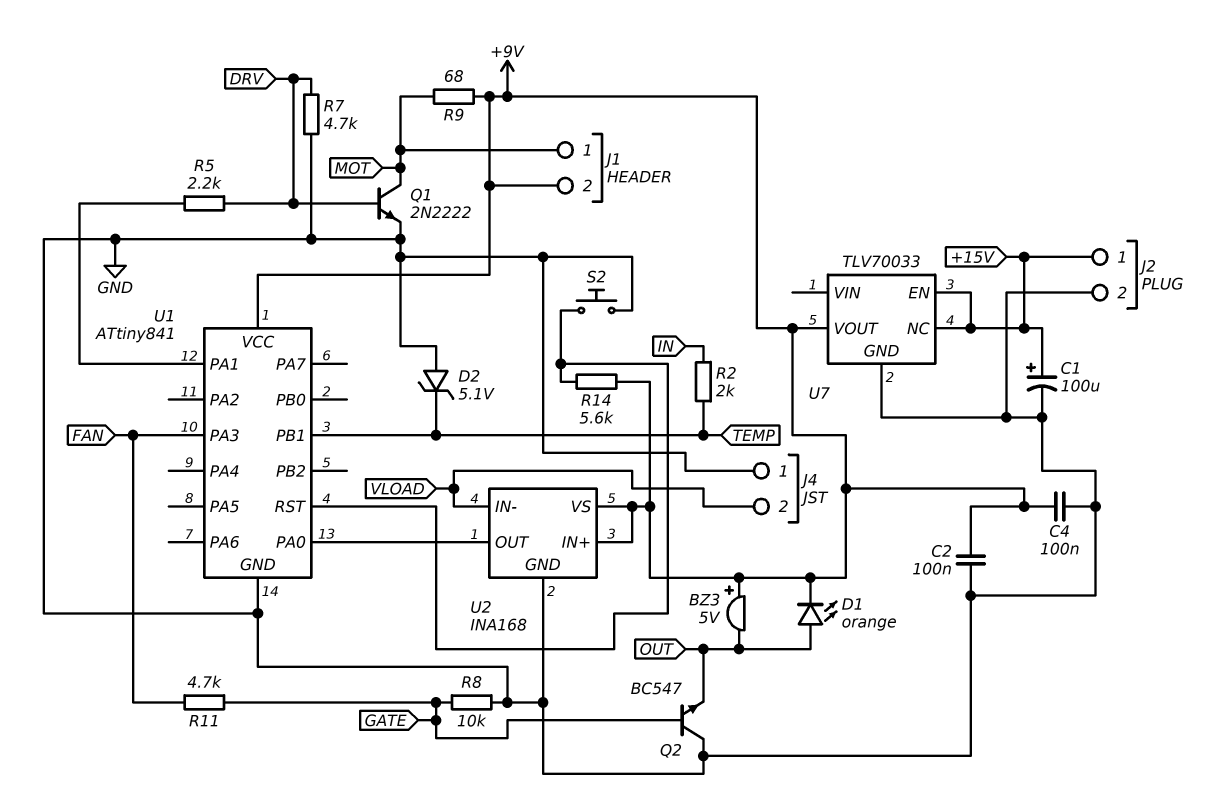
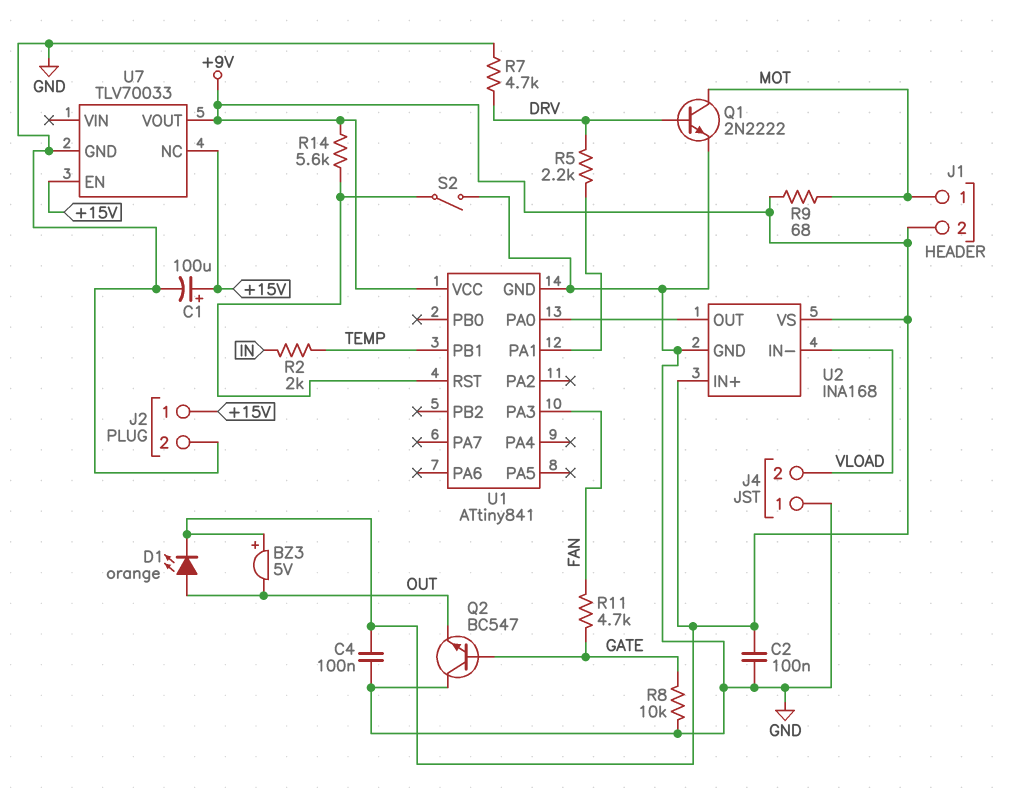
D2: zener 5.1V (A GND, K TEMP) -> none
S2: button (GND, U1/RST) -> switch (GND, U1/RST)

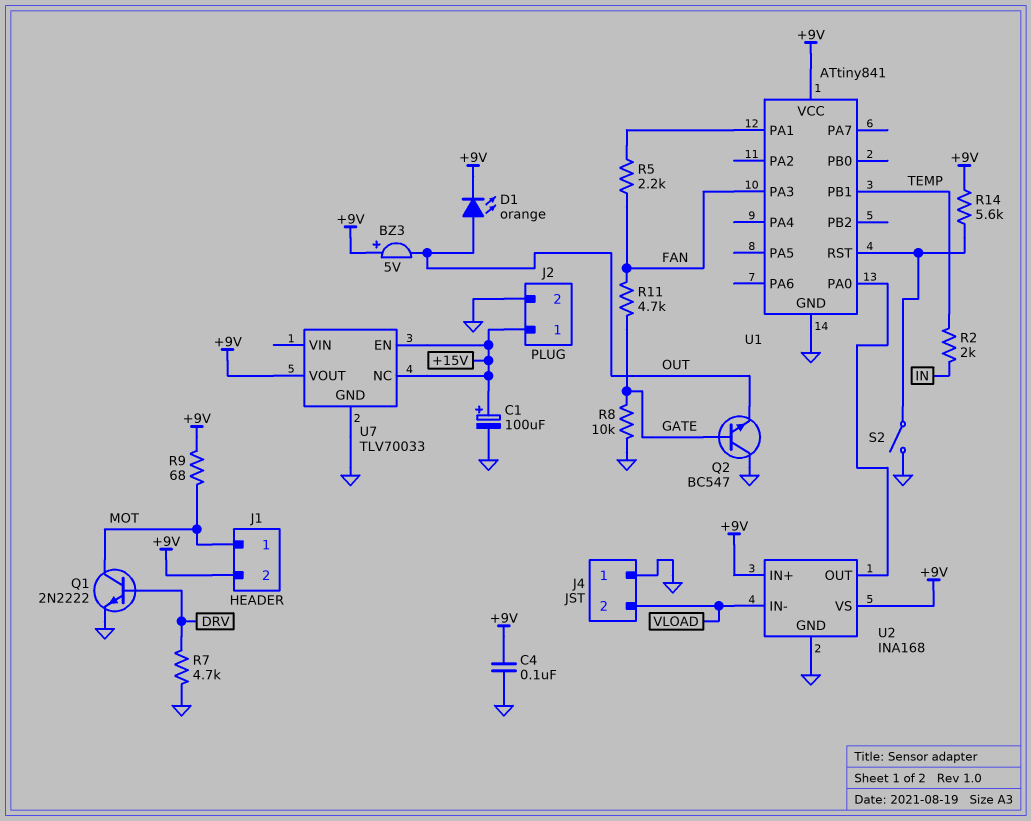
C2: 100nF (+9V, GND) -> none
R5: 2.2k (DRV, U1/PA1) -> 2.2k (FAN, U1/PA1)

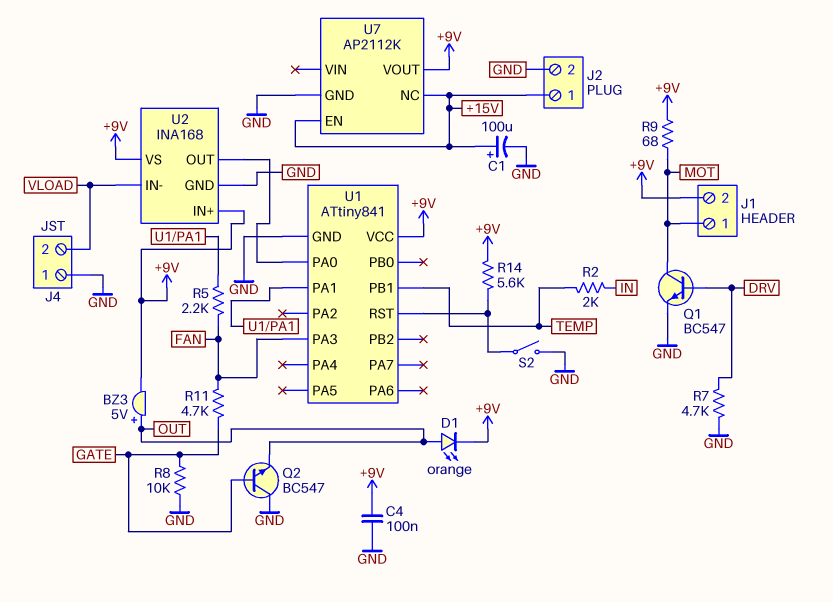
BZ3: buzzer 5V (plus +9V, minus OUT) -> buzzer 5V (plus OUT, minus +9V)
Q1: NPN 2N2222 (B DRV, C MOT, E GND) -> NPN BC547 (B DRV, C MOT, E GND)
U7: TLV70033 -> AP2112K

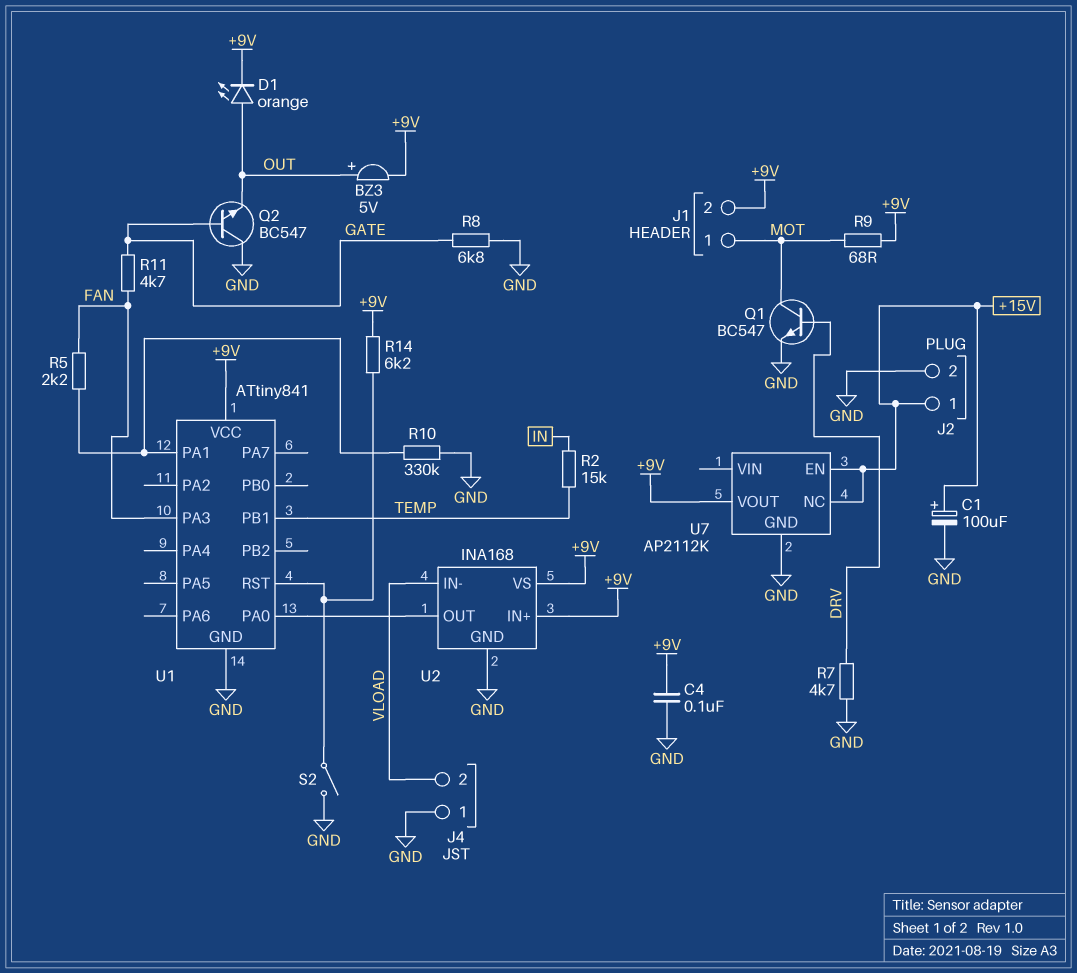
R2: 2k (IN, TEMP) -> 15k (IN, TEMP)
R8: 10k (GATE, GND) -> 6.8k (GATE, GND)
R10: none -> 330k (GND, U1/PA1)
R14: 5.6k (+9V, U1/RST) -> 6.2k (+9V, U1/RST)

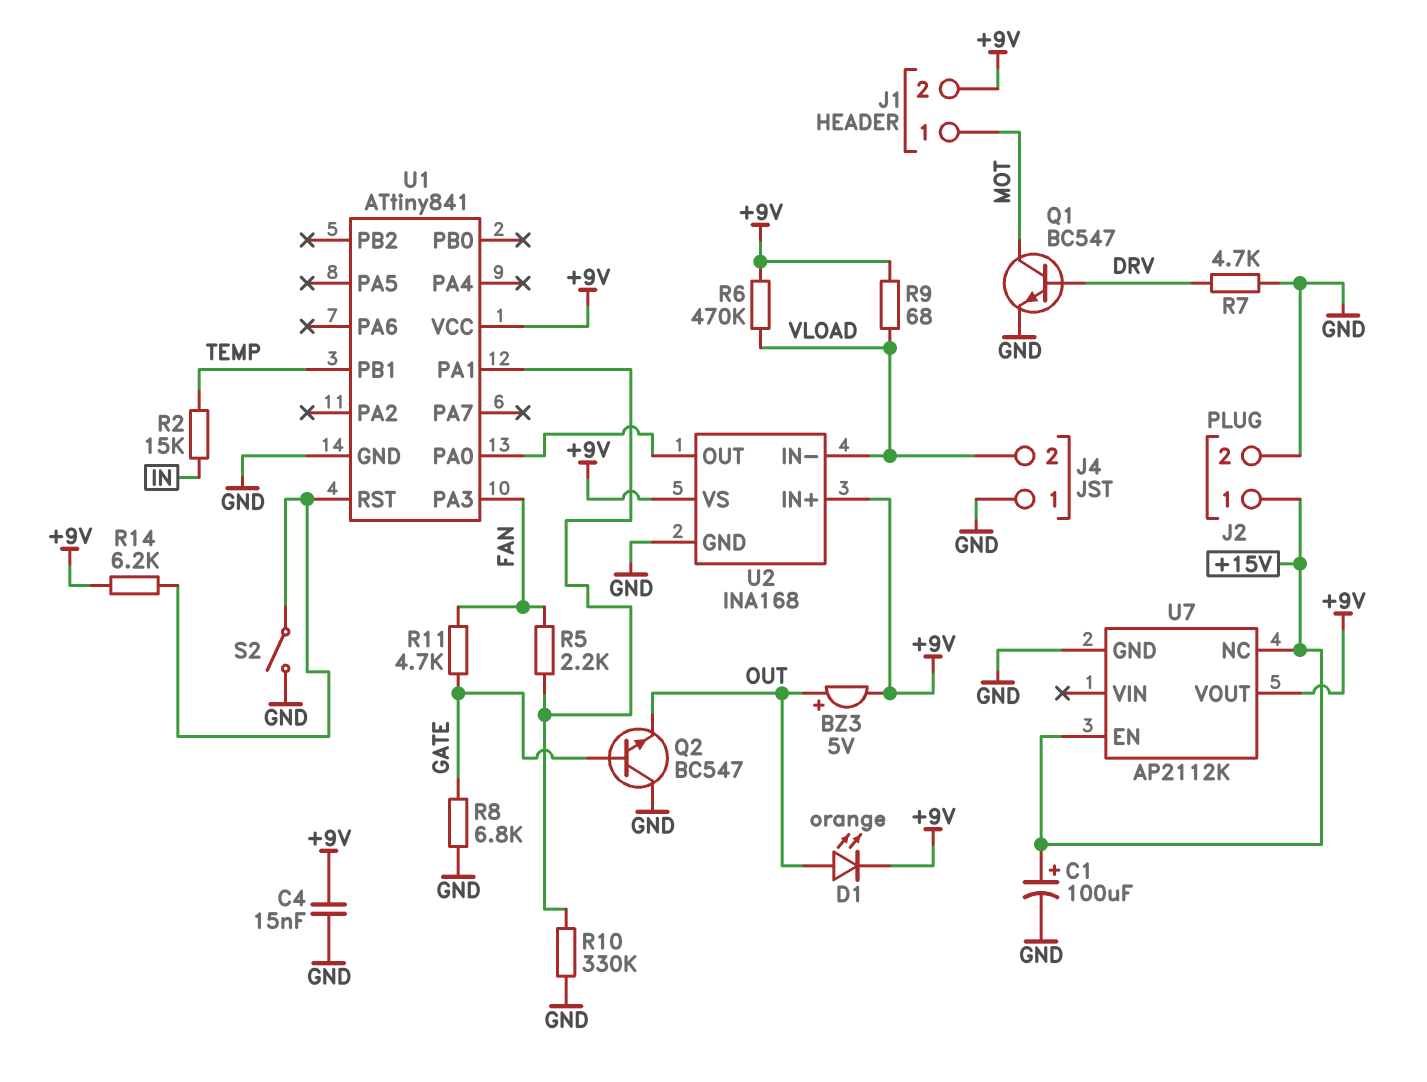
C4: 100nF (+9V, GND) -> 15nF (+9V, GND)
R6: none -> 470k (+9V, VLOAD)
R9: 68 (+9V, MOT) -> 68 (+9V, VLOAD)

